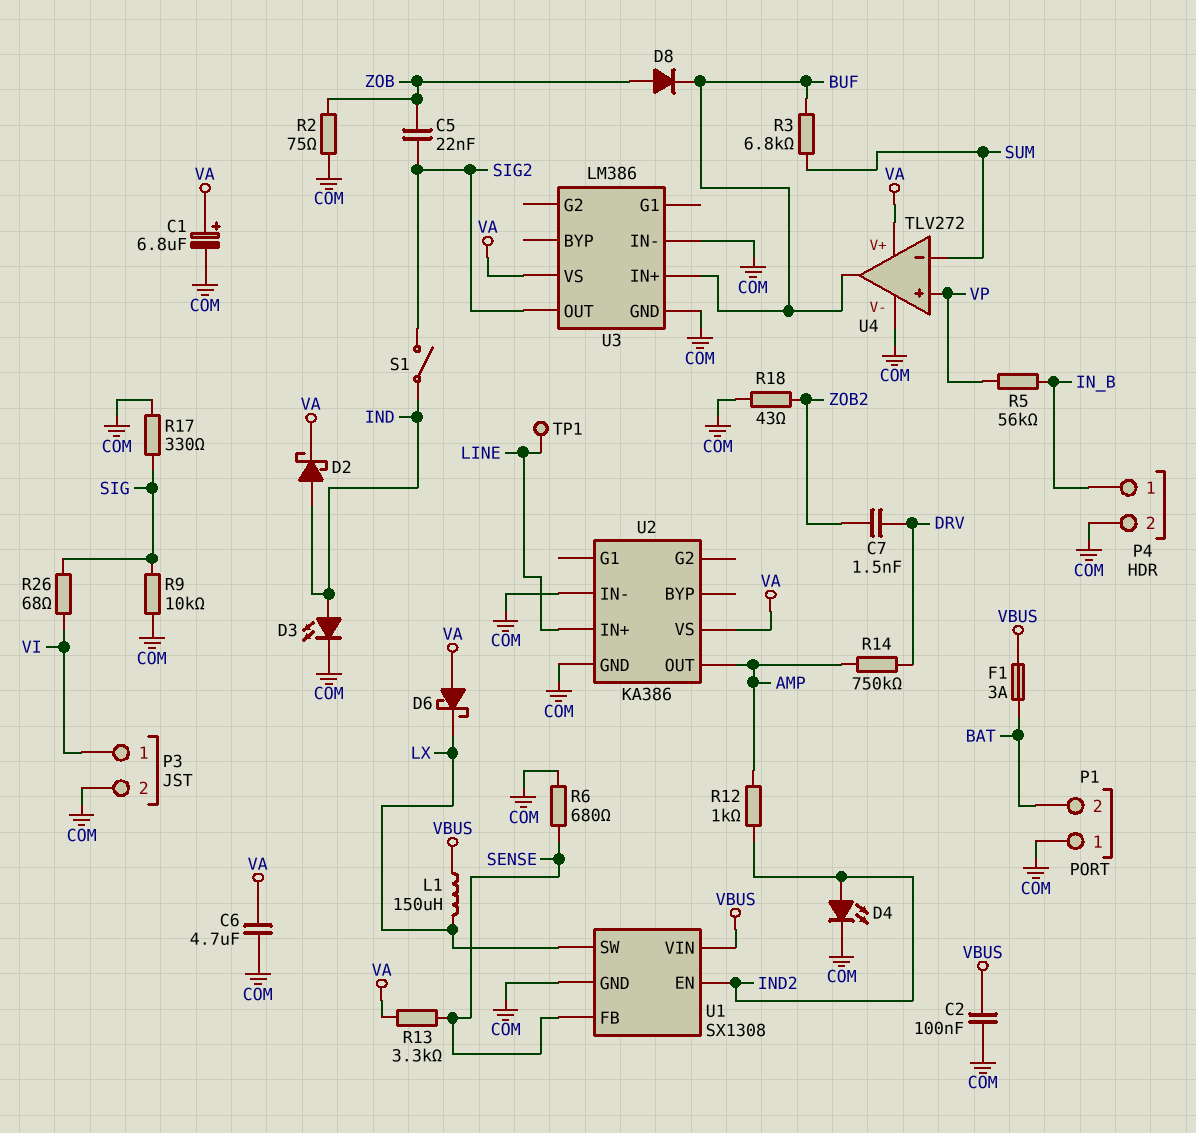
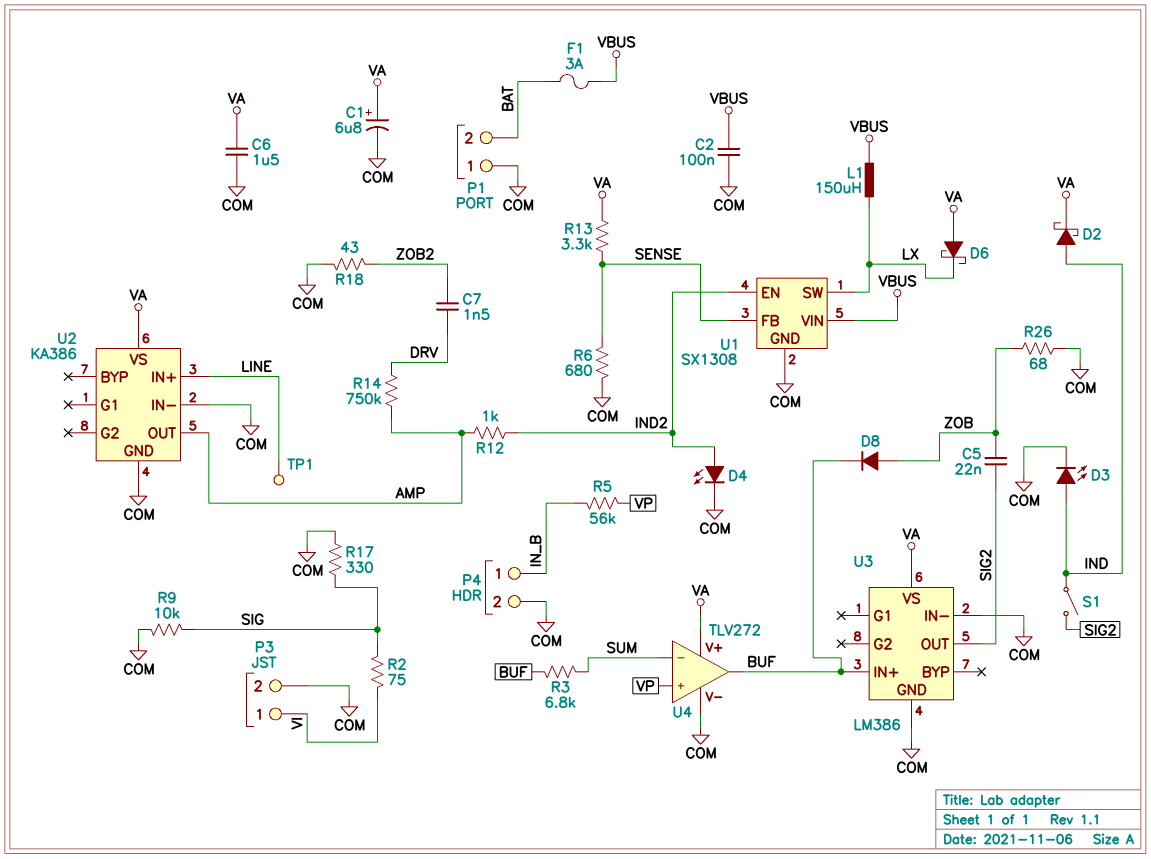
C6: 4.7uF (COM, VA) -> 1.5uF (COM, VA)
R2: 75 (COM, ZOB) -> 75 (SIG, VI)
R26: 68 (SIG, VI) -> 68 (COM, ZOB)

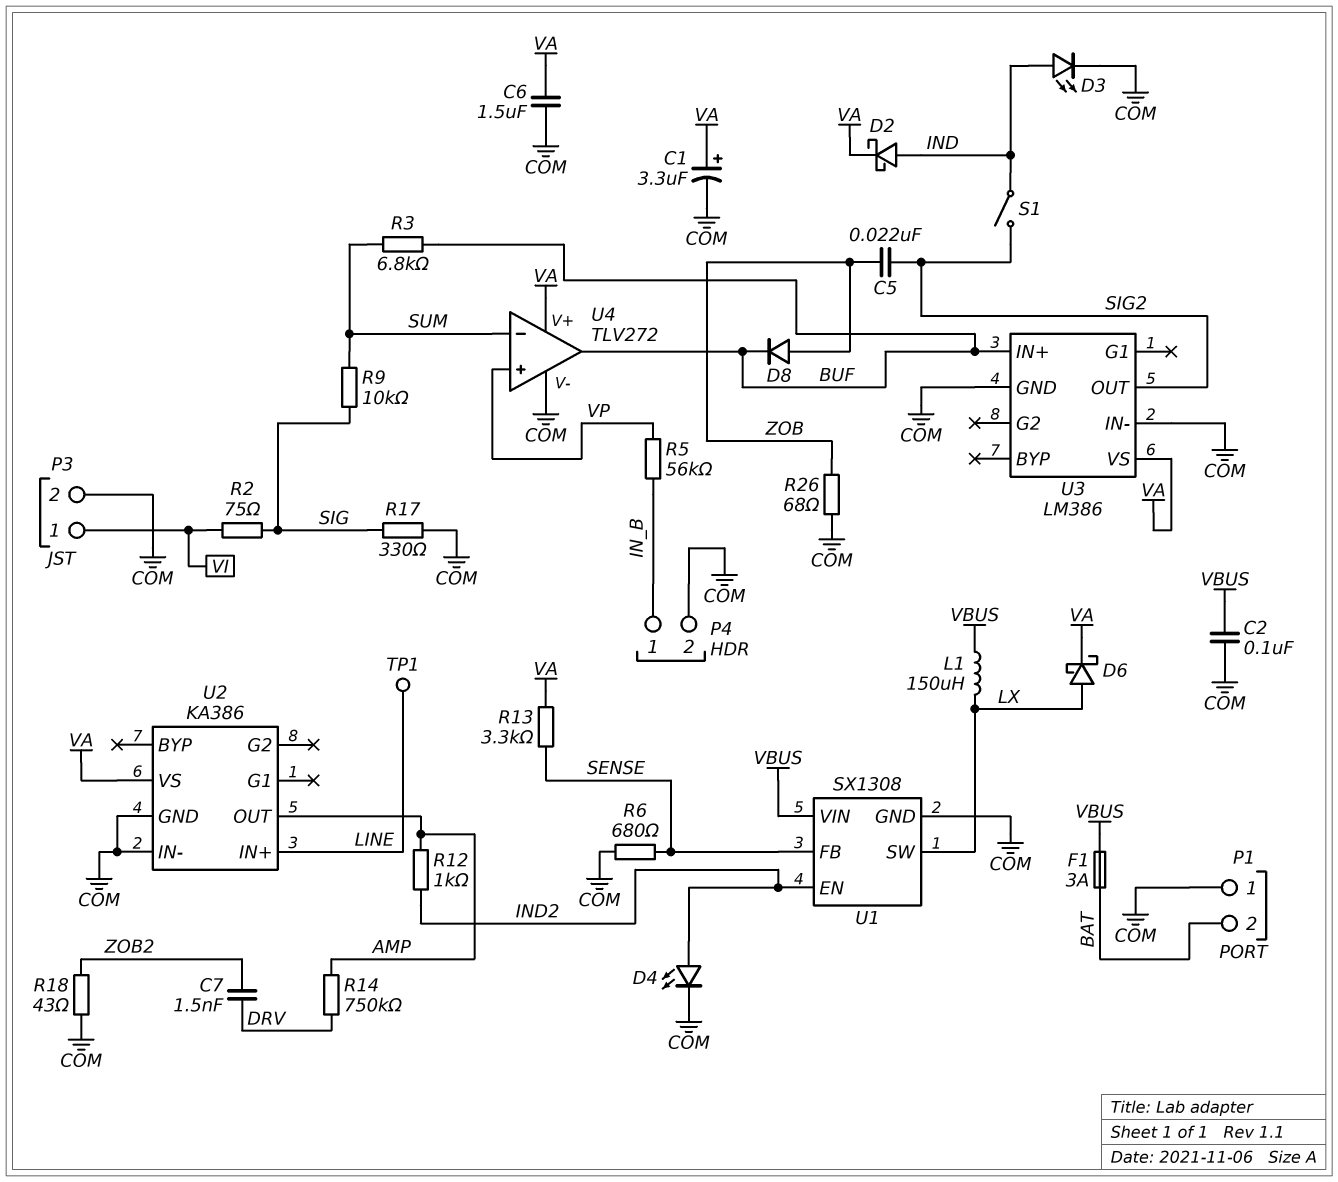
C1: 6.8uF (plus VA, minus COM) -> 3.3uF (plus VA, minus COM)
D6: schottky (A VA, K LX) -> schottky (A LX, K VA)
R9: 10k (COM, SIG) -> 10k (SIG, SUM)

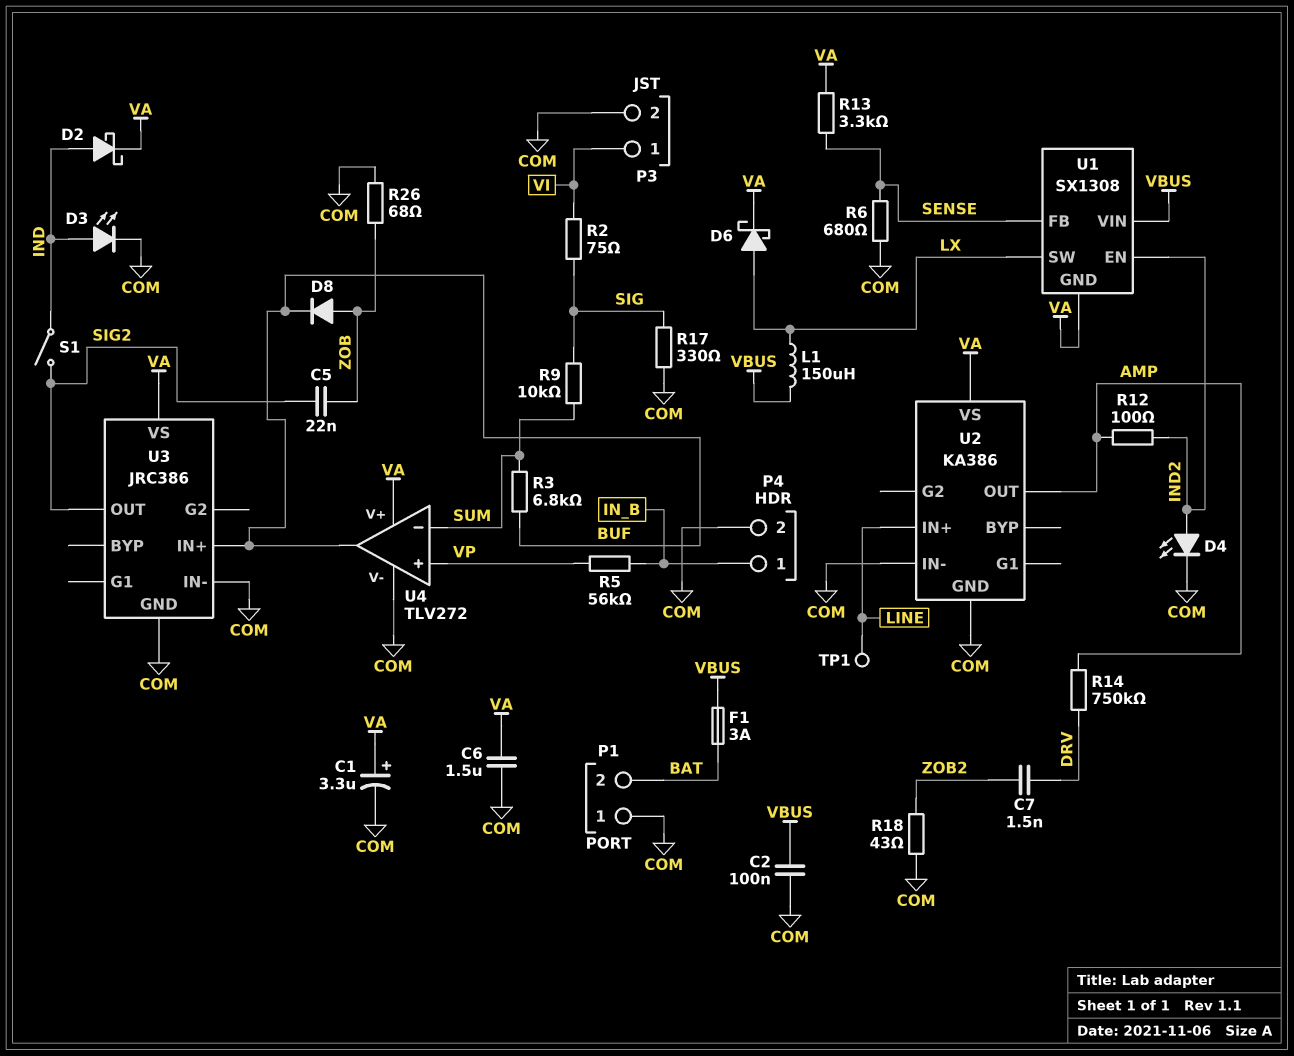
R12: 1k (AMP, IND2) -> 100 (AMP, IND2)
U1 pin GND: COM -> VA
U3: LM386 -> JRC386

